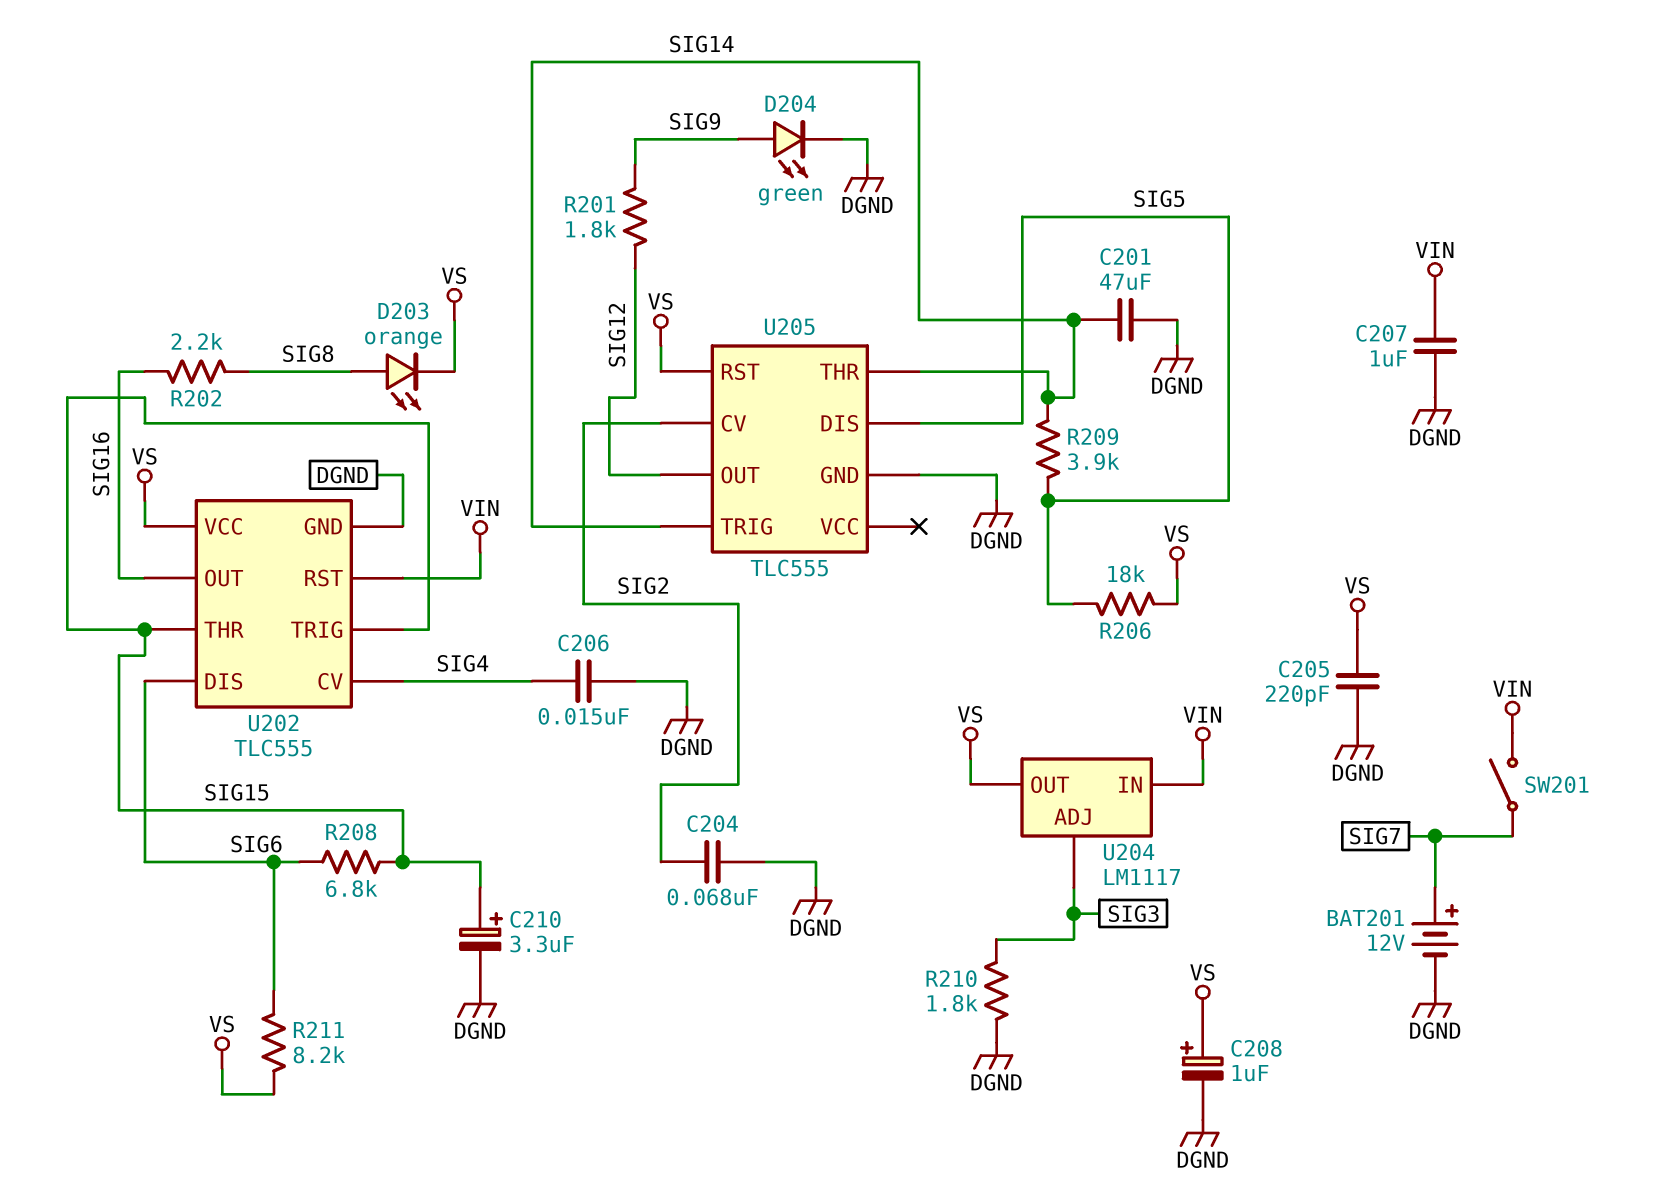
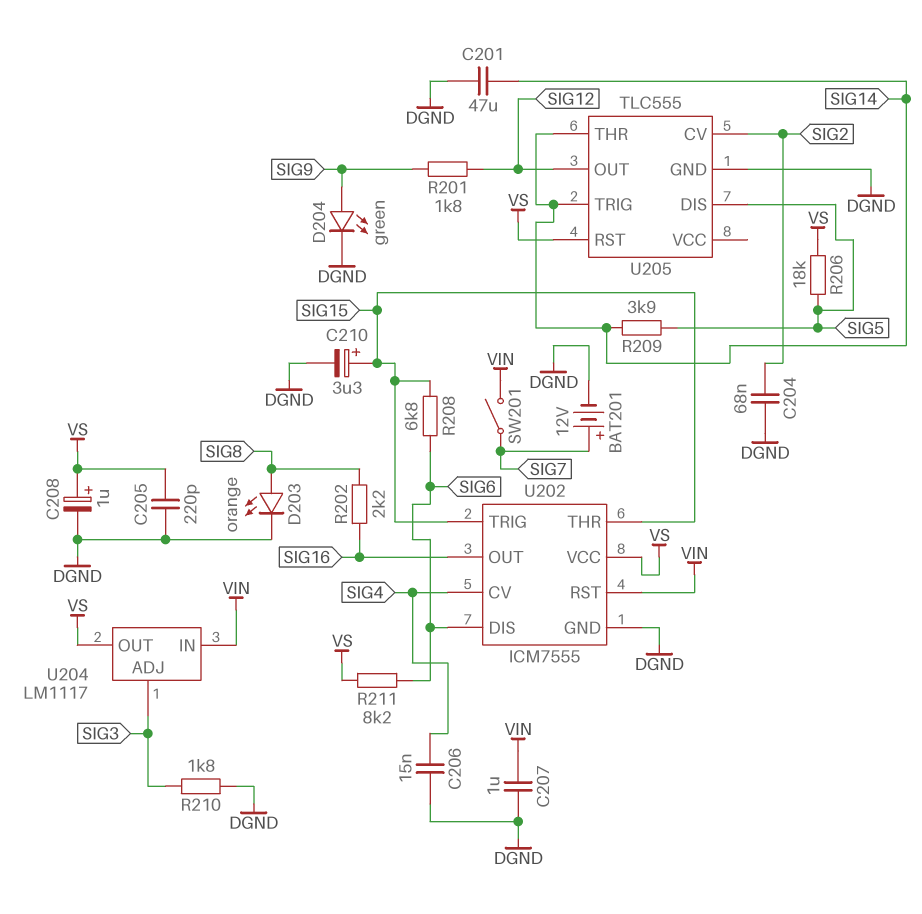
D203: LED orange (A SIG8, K VS) -> LED orange (A SIG8, K DGND)
U202: TLC555 -> ICM7555

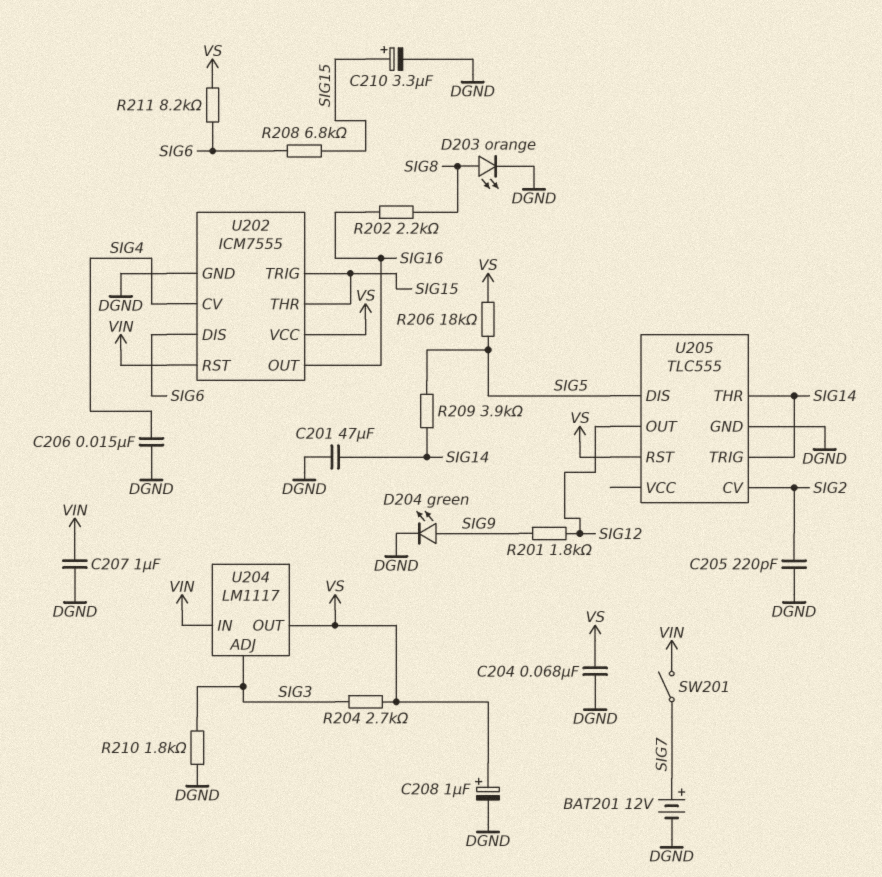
C204: 68nF (DGND, SIG2) -> 68nF (DGND, VS)
C205: 220pF (DGND, VS) -> 220pF (DGND, SIG2)
R204: none -> 2.7k (SIG3, VS)

